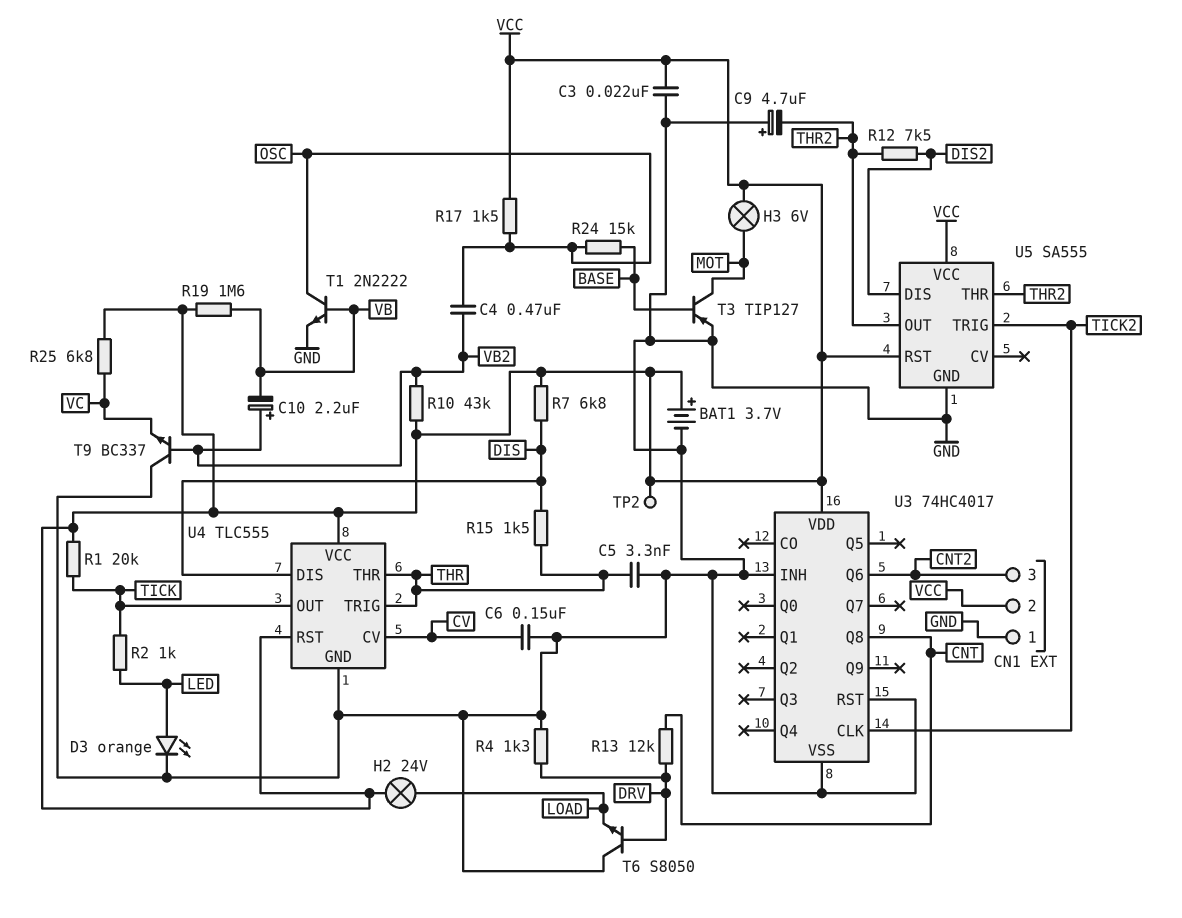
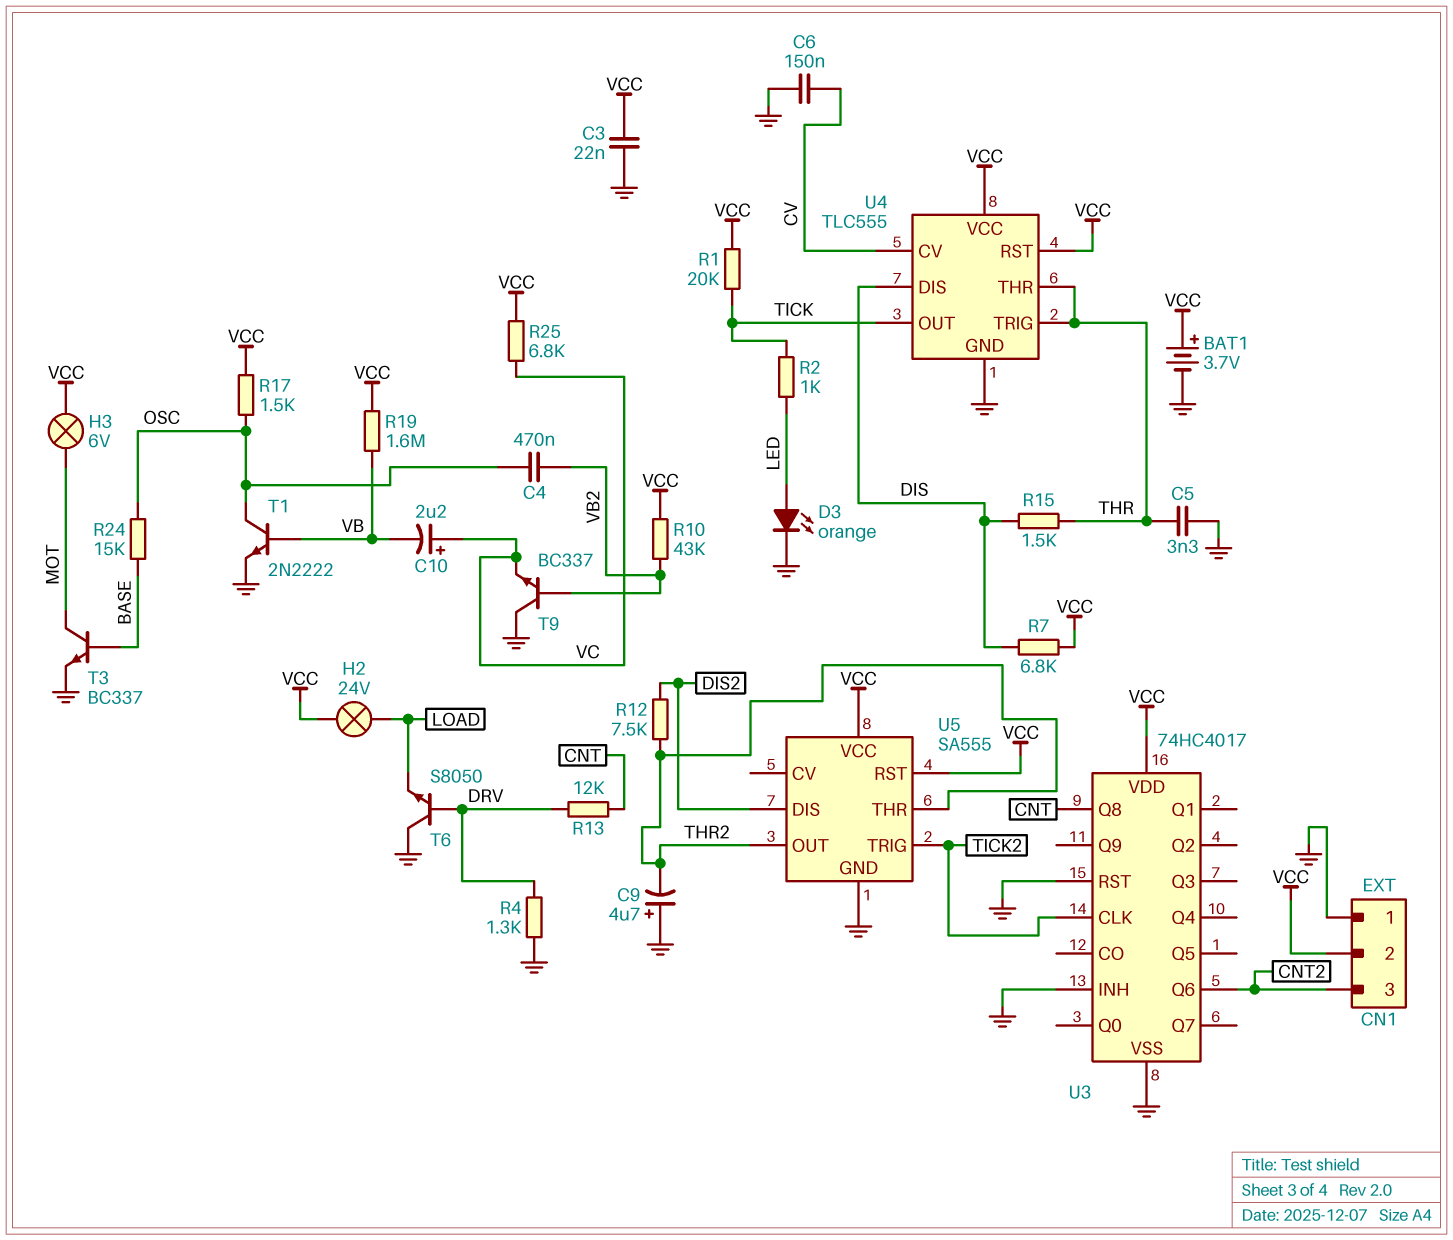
C10: 2.2uF (plus VB2, minus VB) -> 2.2uF (plus VC, minus VB)
T3: PNP TIP127 (B BASE, C MOT, E GND) -> NPN BC337 (B BASE, C MOT, E GND)
TP2: test point (VCC) -> none

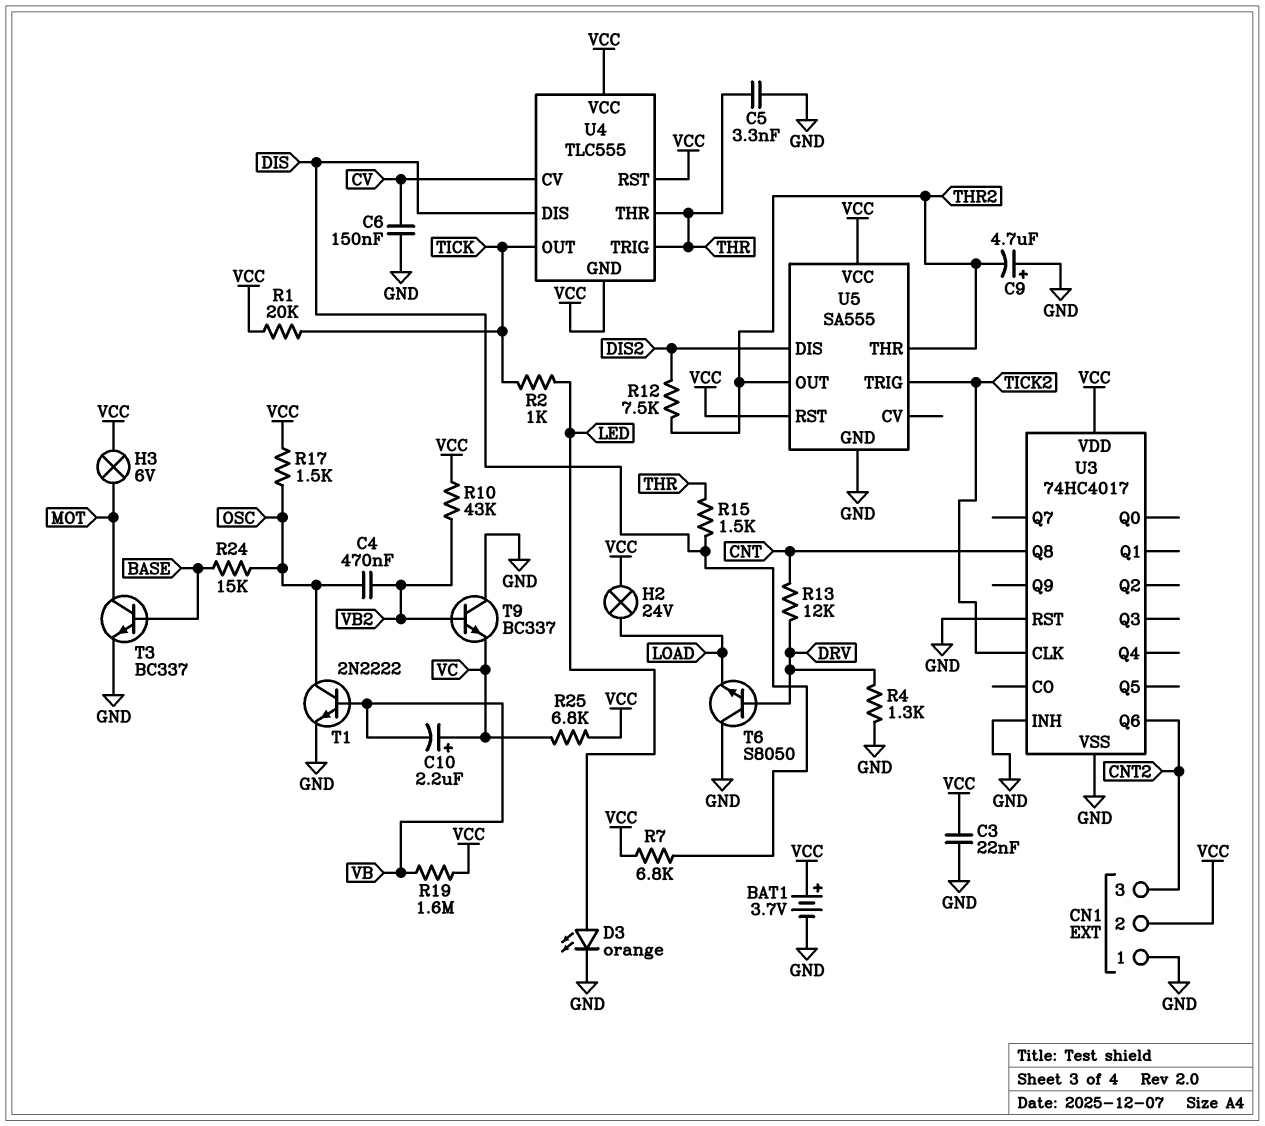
U4 pin GND: GND -> VCC

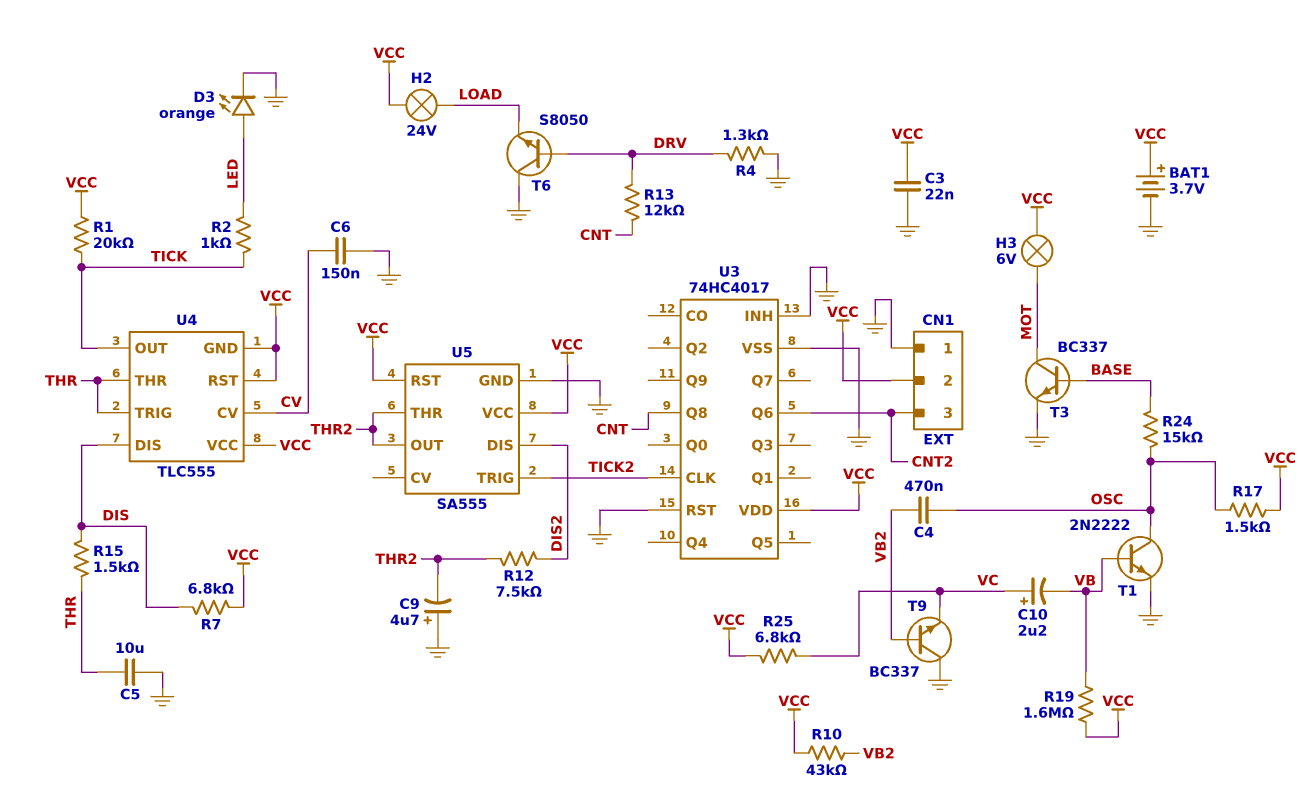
C5: 3.3nF (GND, THR) -> 10uF (GND, THR)

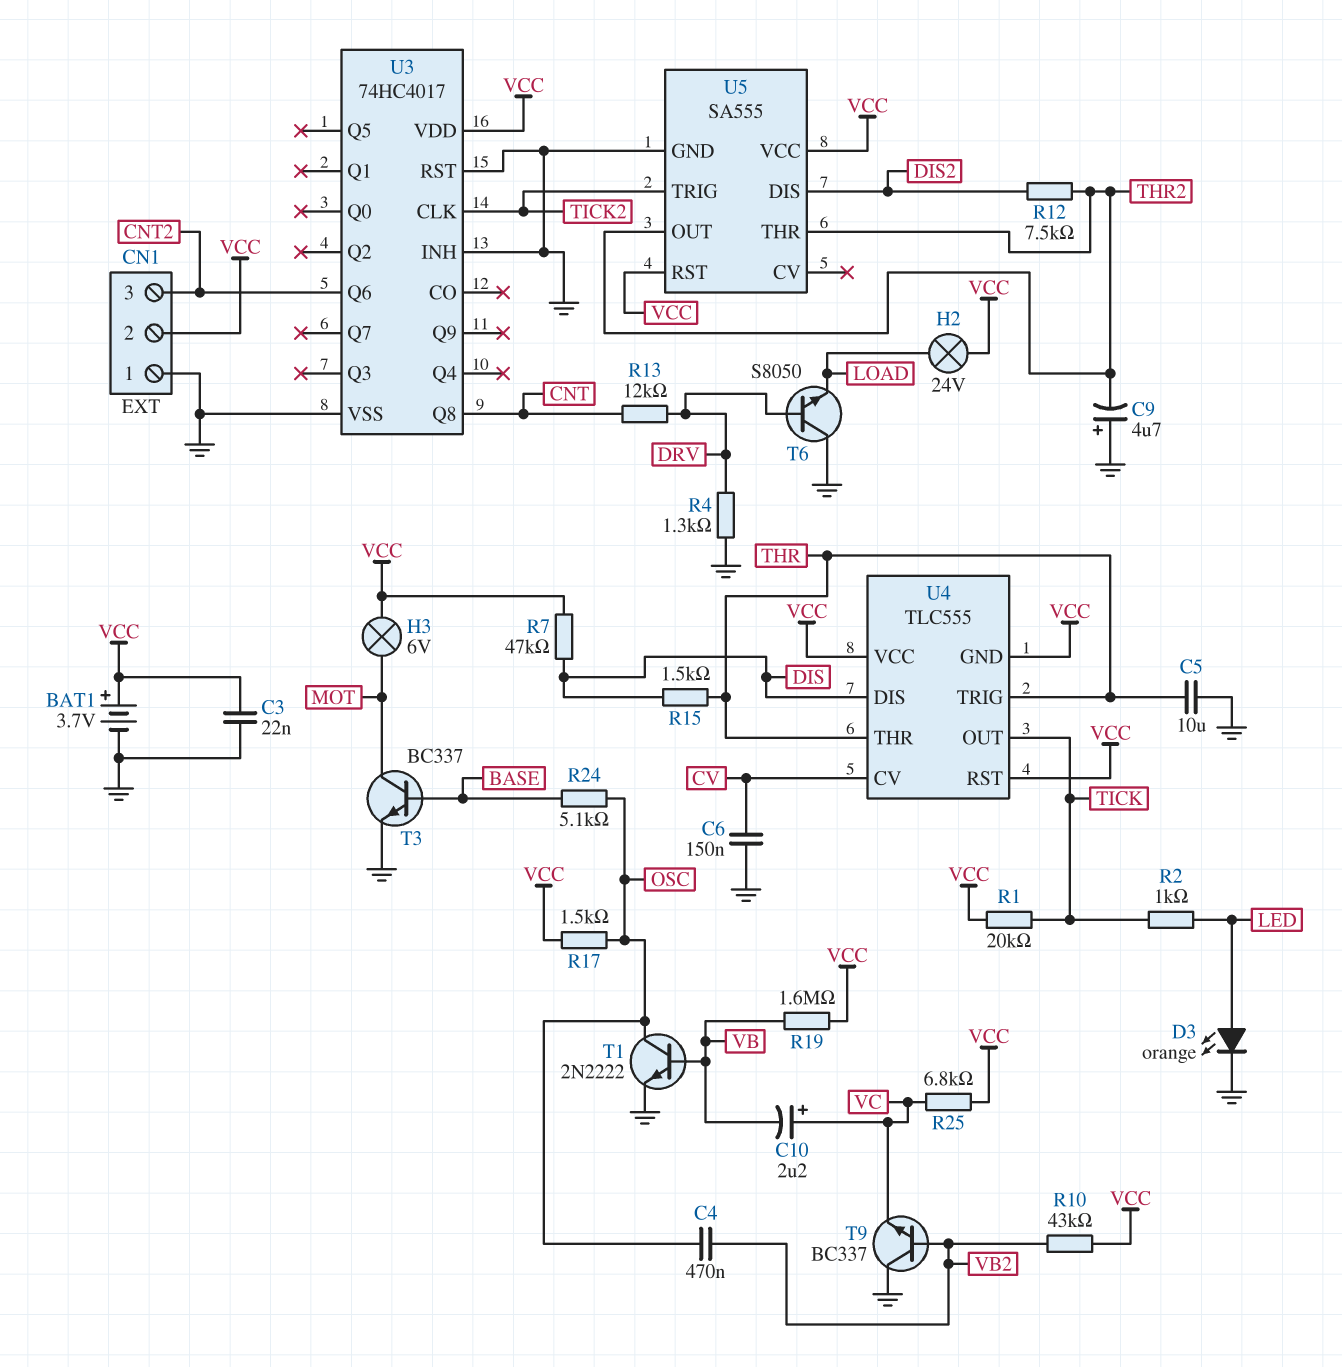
R7: 6.8k (DIS, VCC) -> 47k (DIS, VCC)
R24: 15k (BASE, OSC) -> 5.1k (BASE, OSC)

